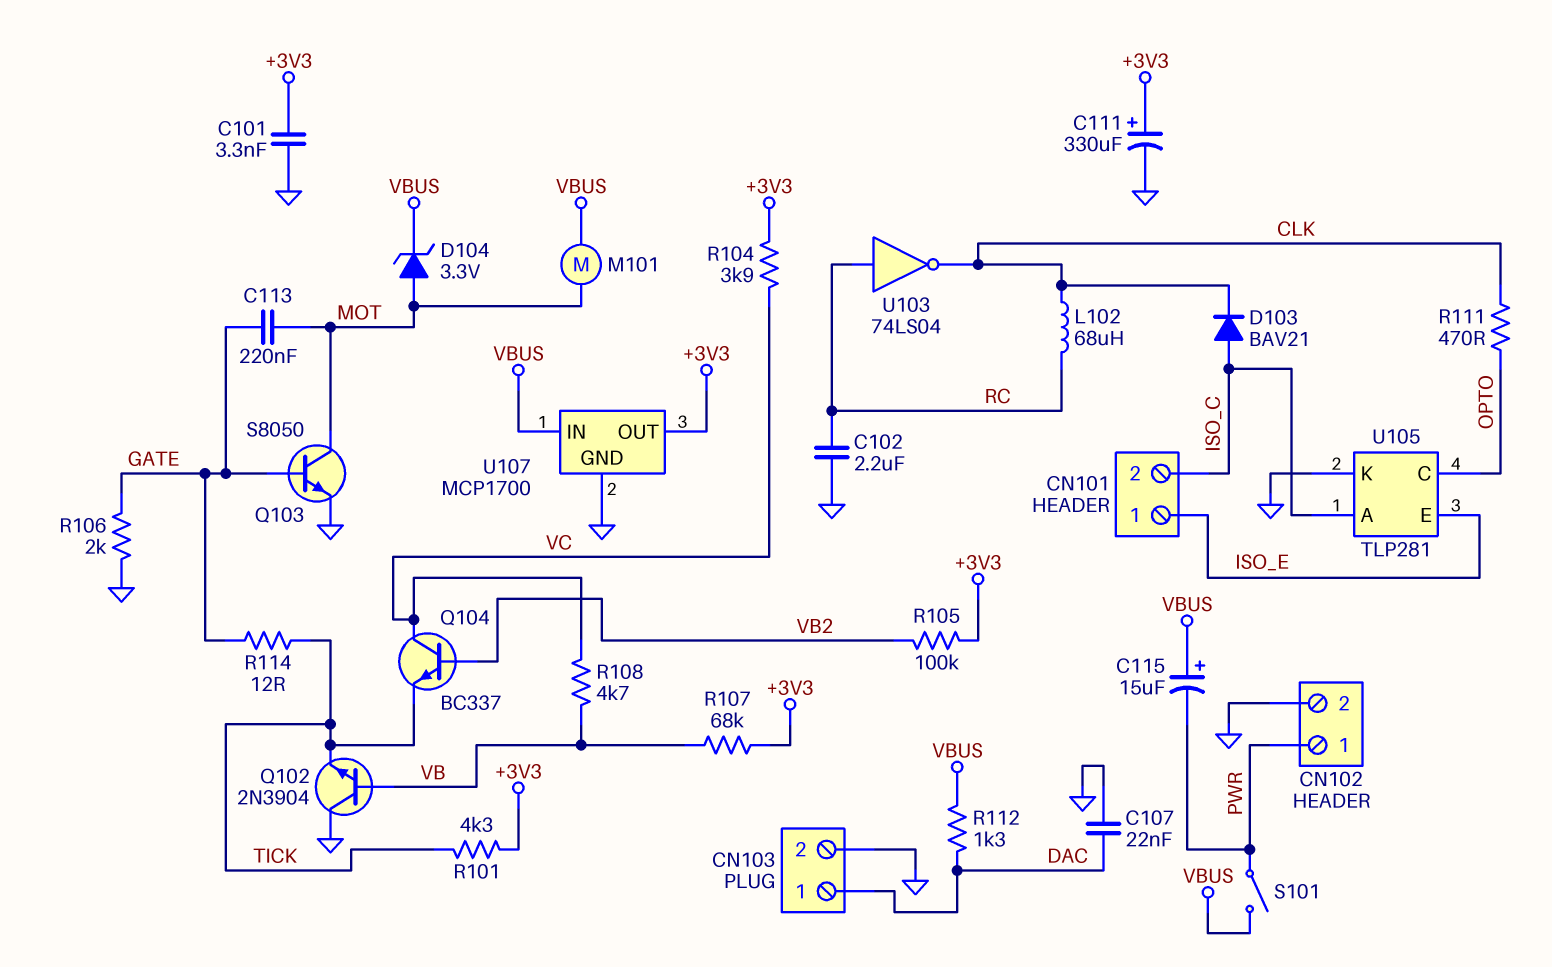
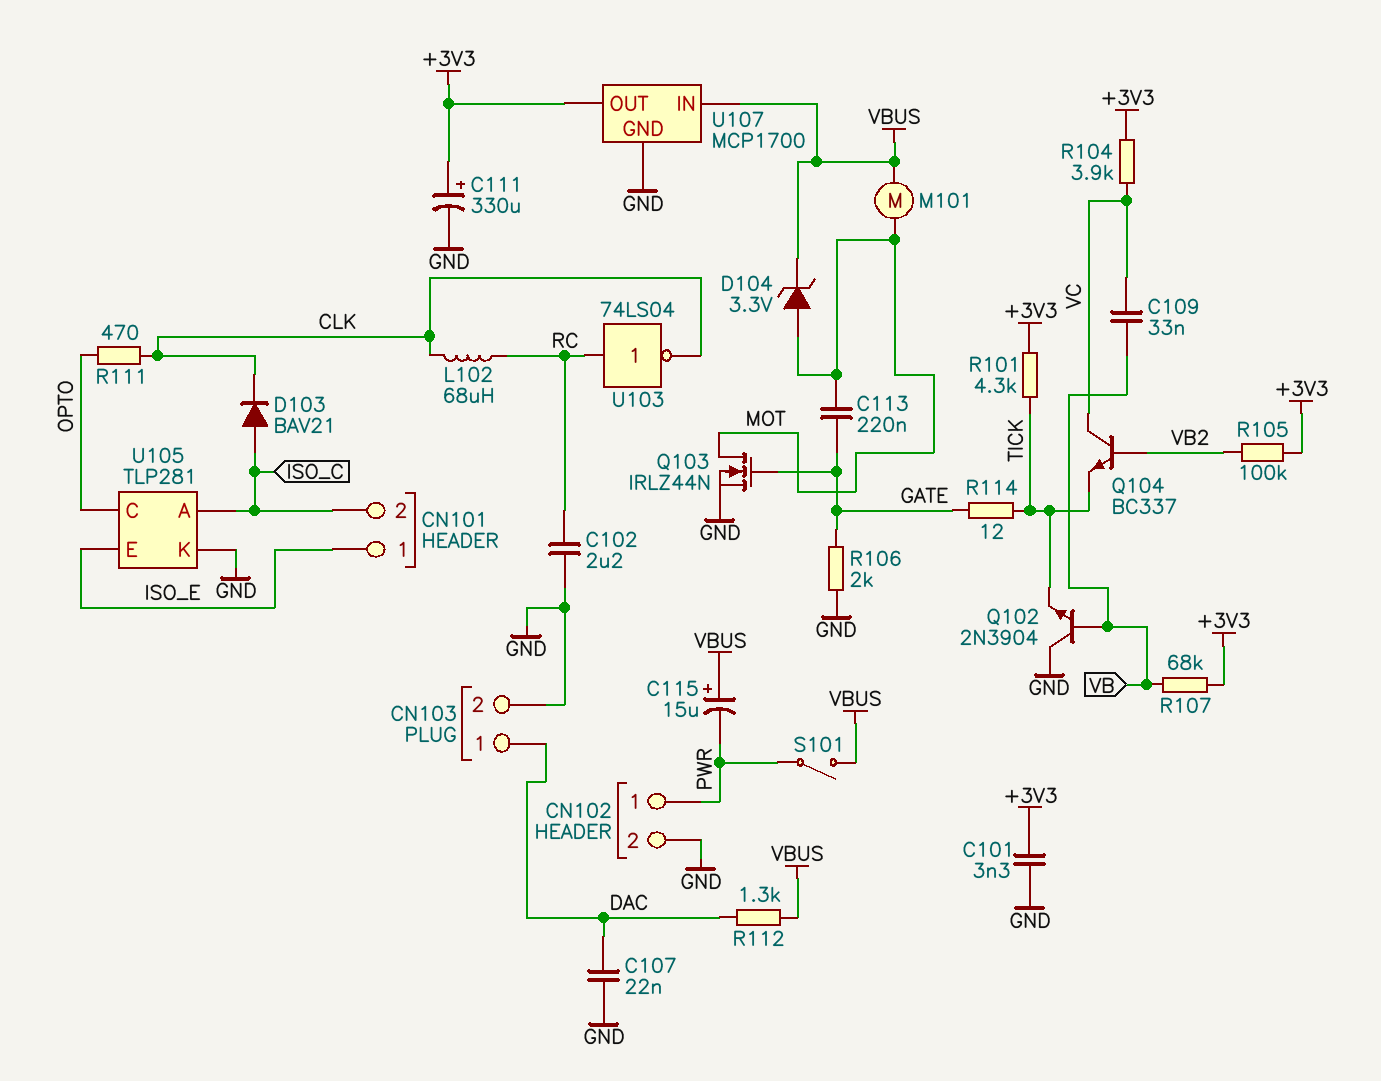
C109: none -> 33nF (VB, VC)
Q103: NPN S8050 (B GATE, C MOT, E GND) -> NMOS IRLZ44N (G GATE, D MOT, S GND)
R108: 4.7k (VB, VC) -> none

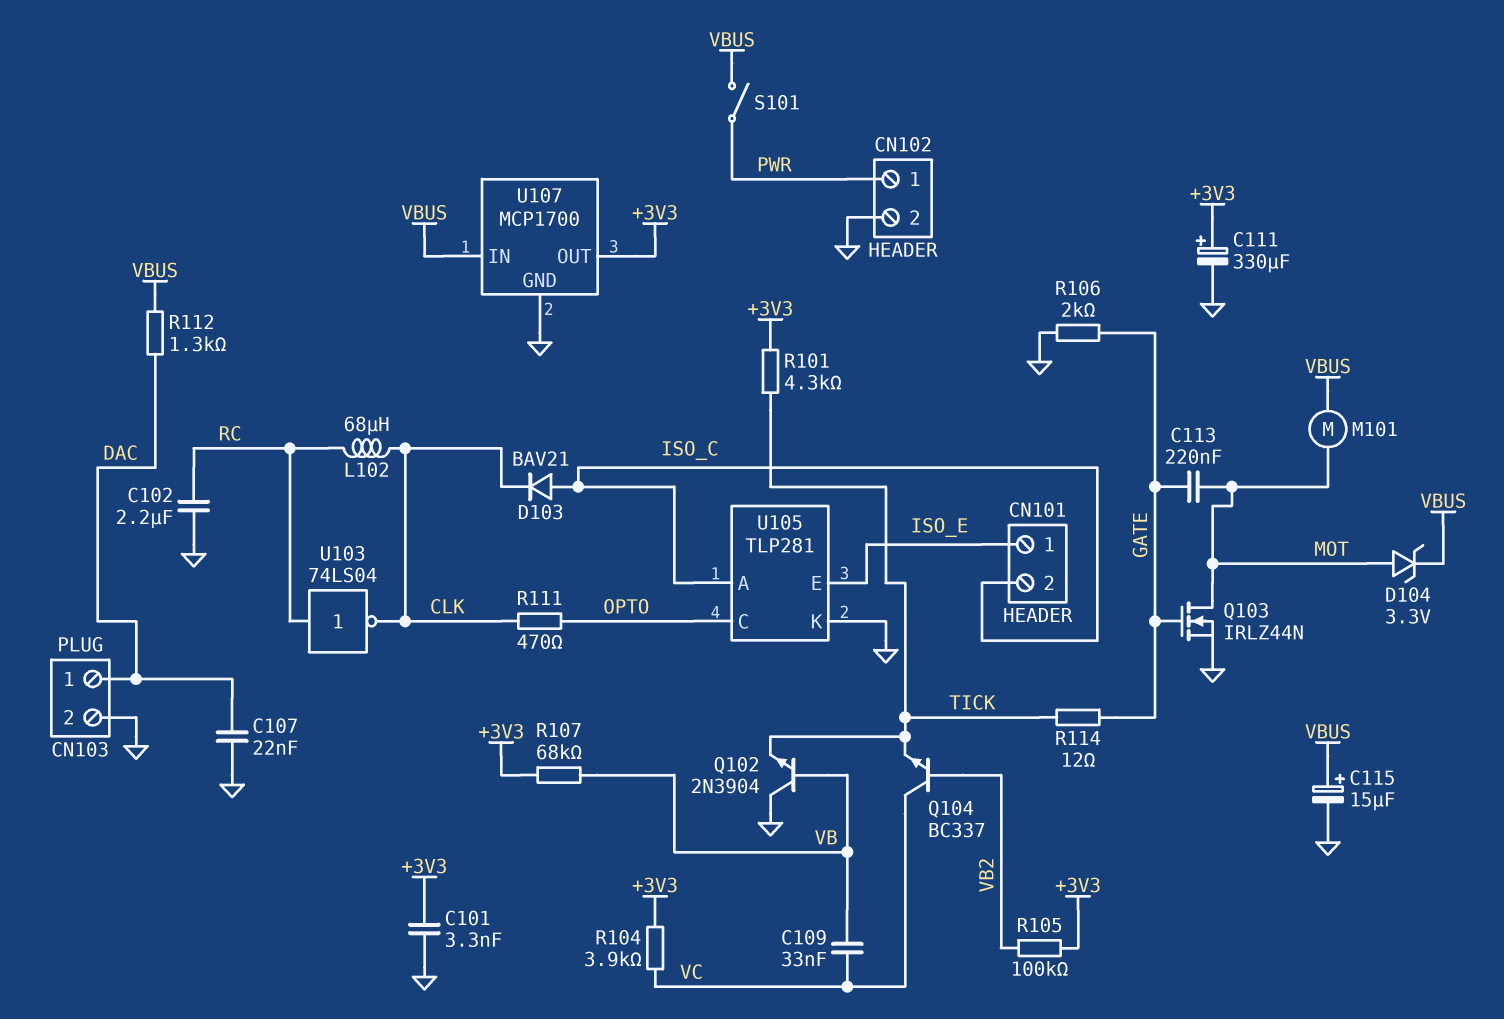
C115: 15uF (plus VBUS, minus PWR) -> 15uF (plus VBUS, minus GND)

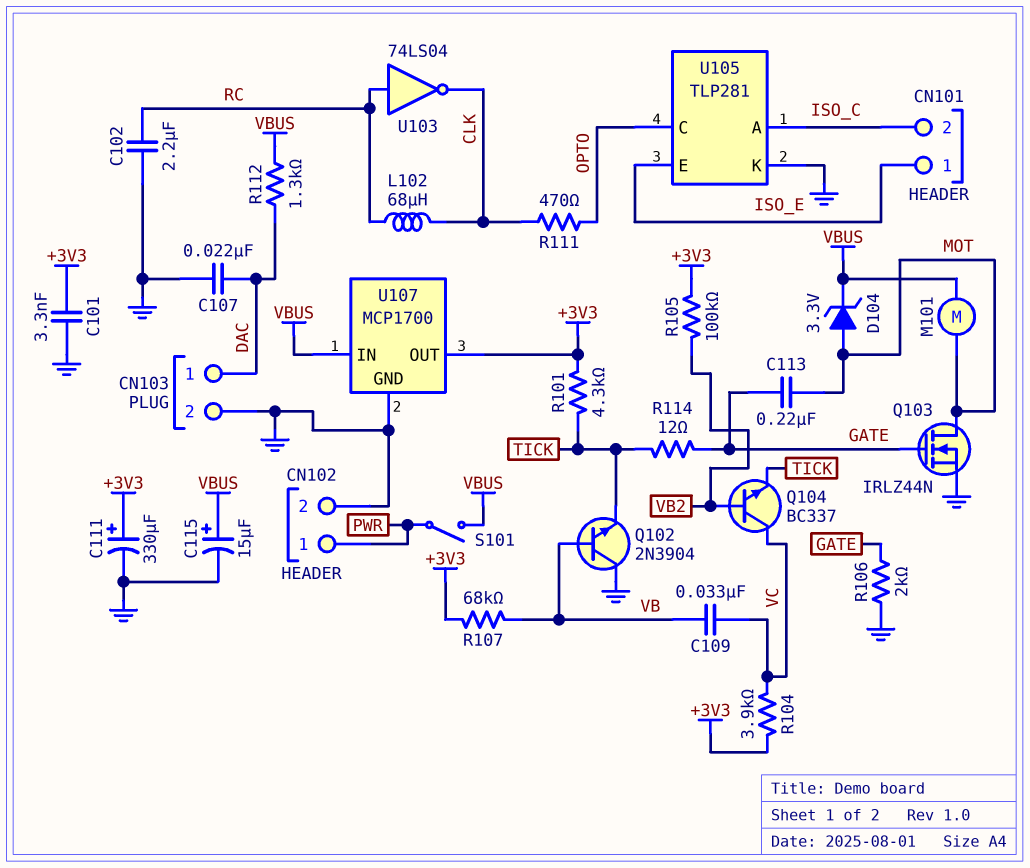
D103: diode BAV21 (A ISO_C, K CLK) -> none

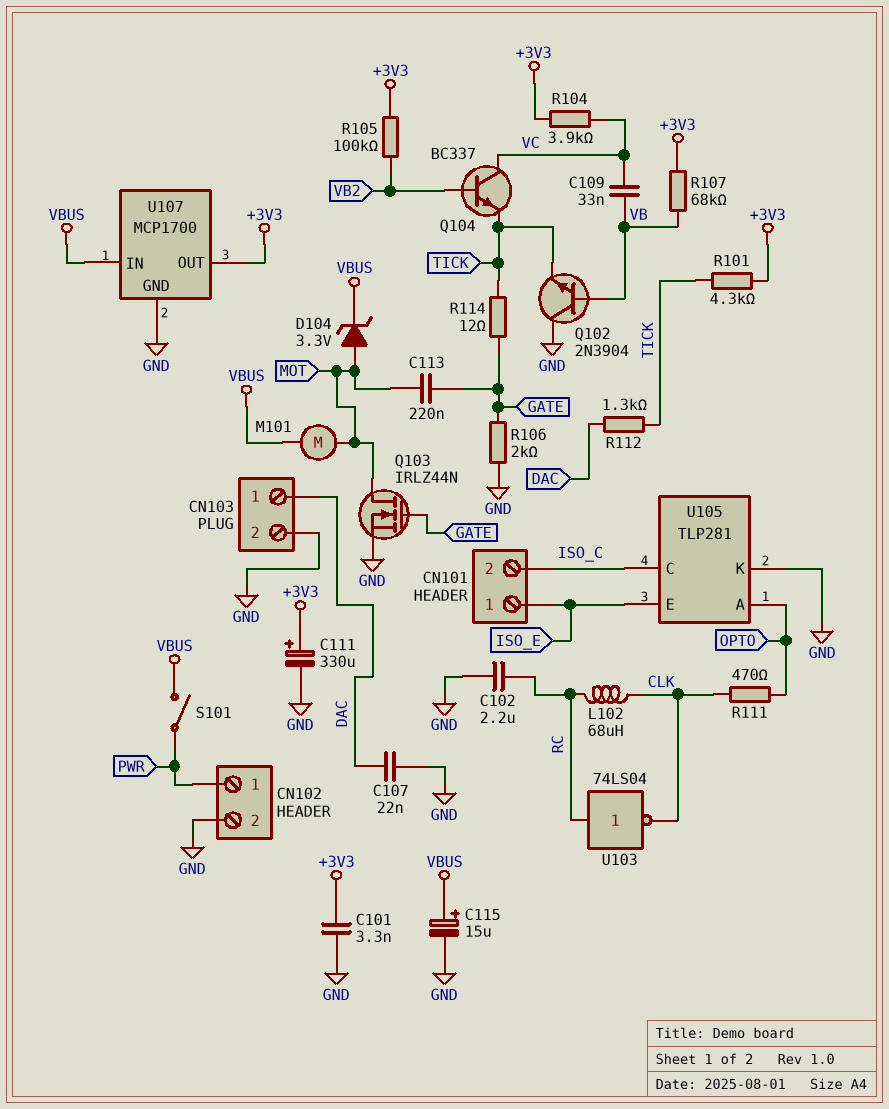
R112: 1.3k (DAC, VBUS) -> 1.3k (DAC, TICK)
U105 pin A: ISO_C -> OPTO
U105 pin C: OPTO -> ISO_C

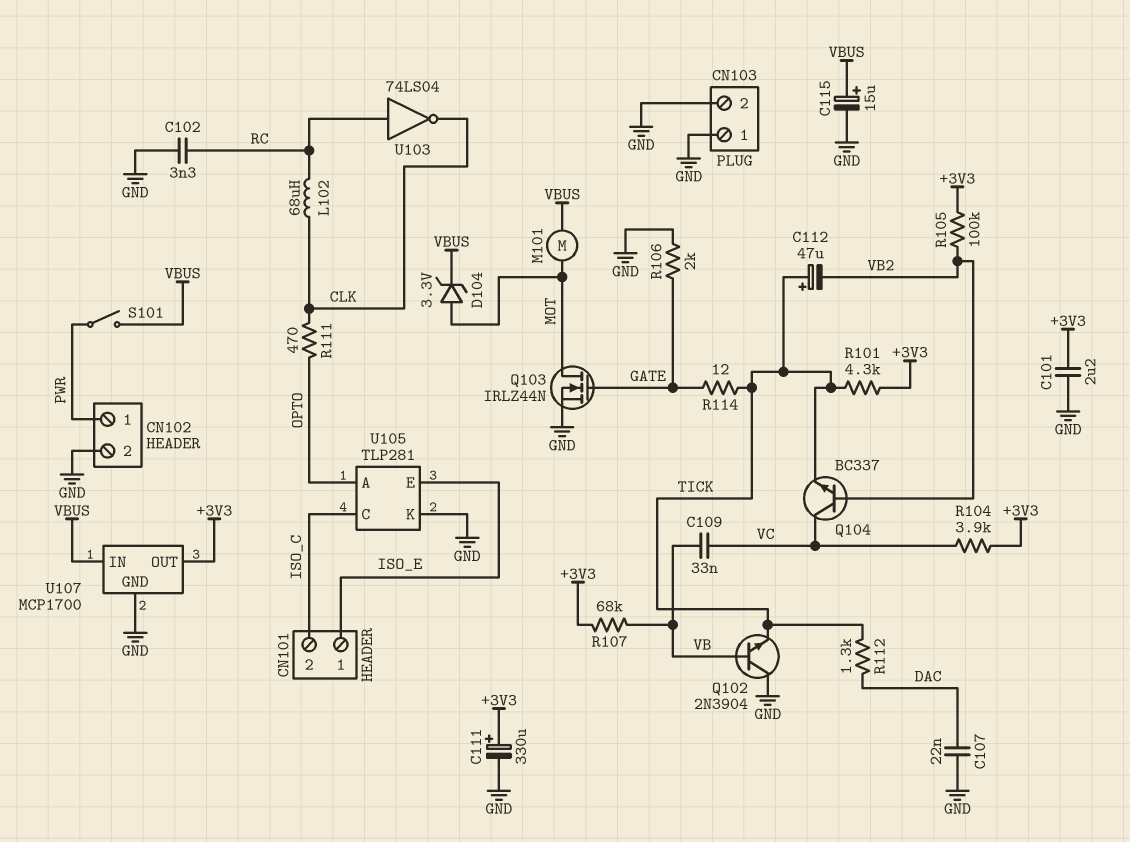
C101: 3.3nF (+3V3, GND) -> 2.2uF (+3V3, GND)
C102: 2.2uF (GND, RC) -> 3.3nF (GND, RC)
C112: none -> 47uF (plus TICK, minus VB2)
C113: 220nF (GATE, MOT) -> none
CN103 pin 1: DAC -> GND

